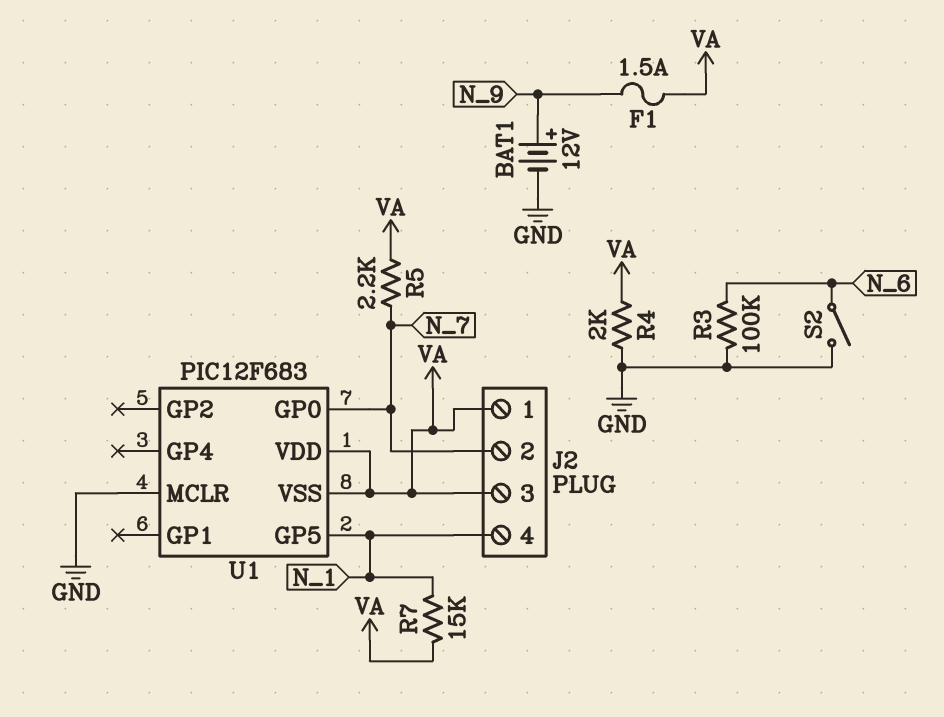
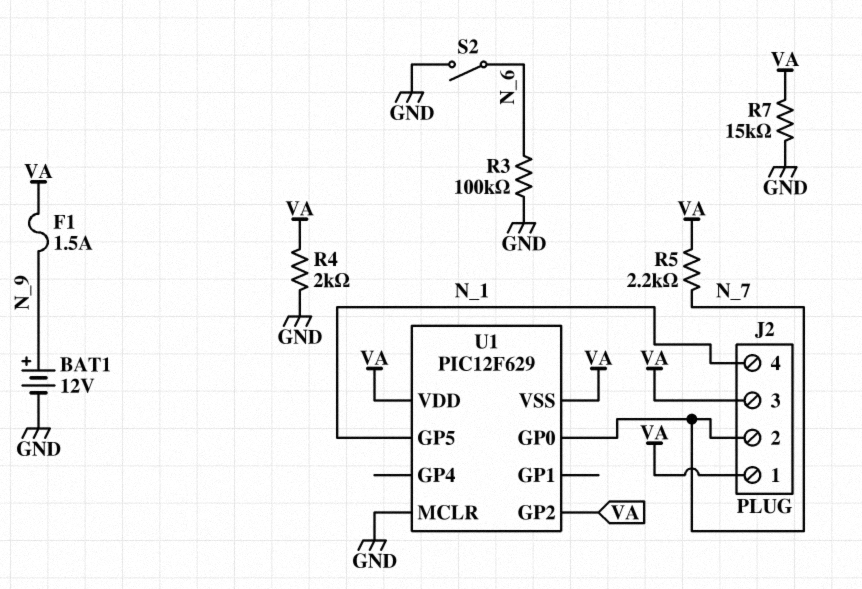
R7: 15k (N_1, VA) -> 15k (GND, VA)
U1: PIC12F683 -> PIC12F629
U1 pin GP2: none -> VA

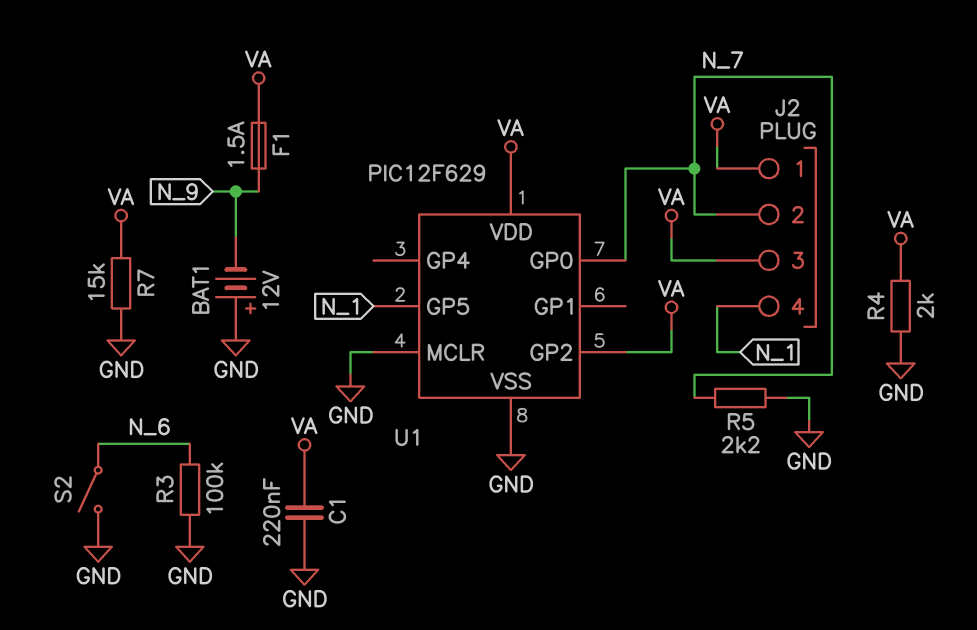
BAT1: 12V (plus N_9, minus GND) -> 12V (plus GND, minus N_9)
C1: none -> 220nF (GND, VA)
R5: 2.2k (N_7, VA) -> 2.2k (GND, N_7)
U1 pin VSS: VA -> GND

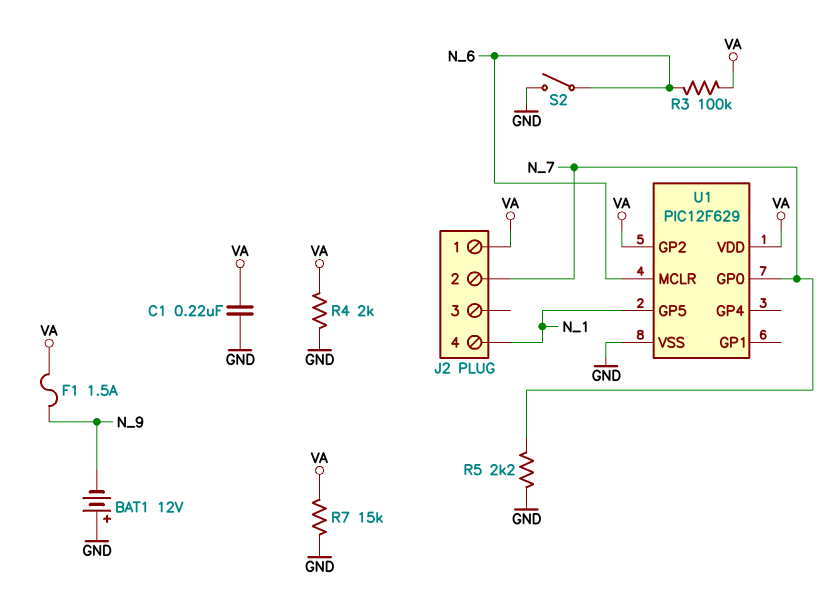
J2 pin 3: VA -> none
R3: 100k (GND, N_6) -> 100k (N_6, VA)
U1 pin MCLR: GND -> N_6

